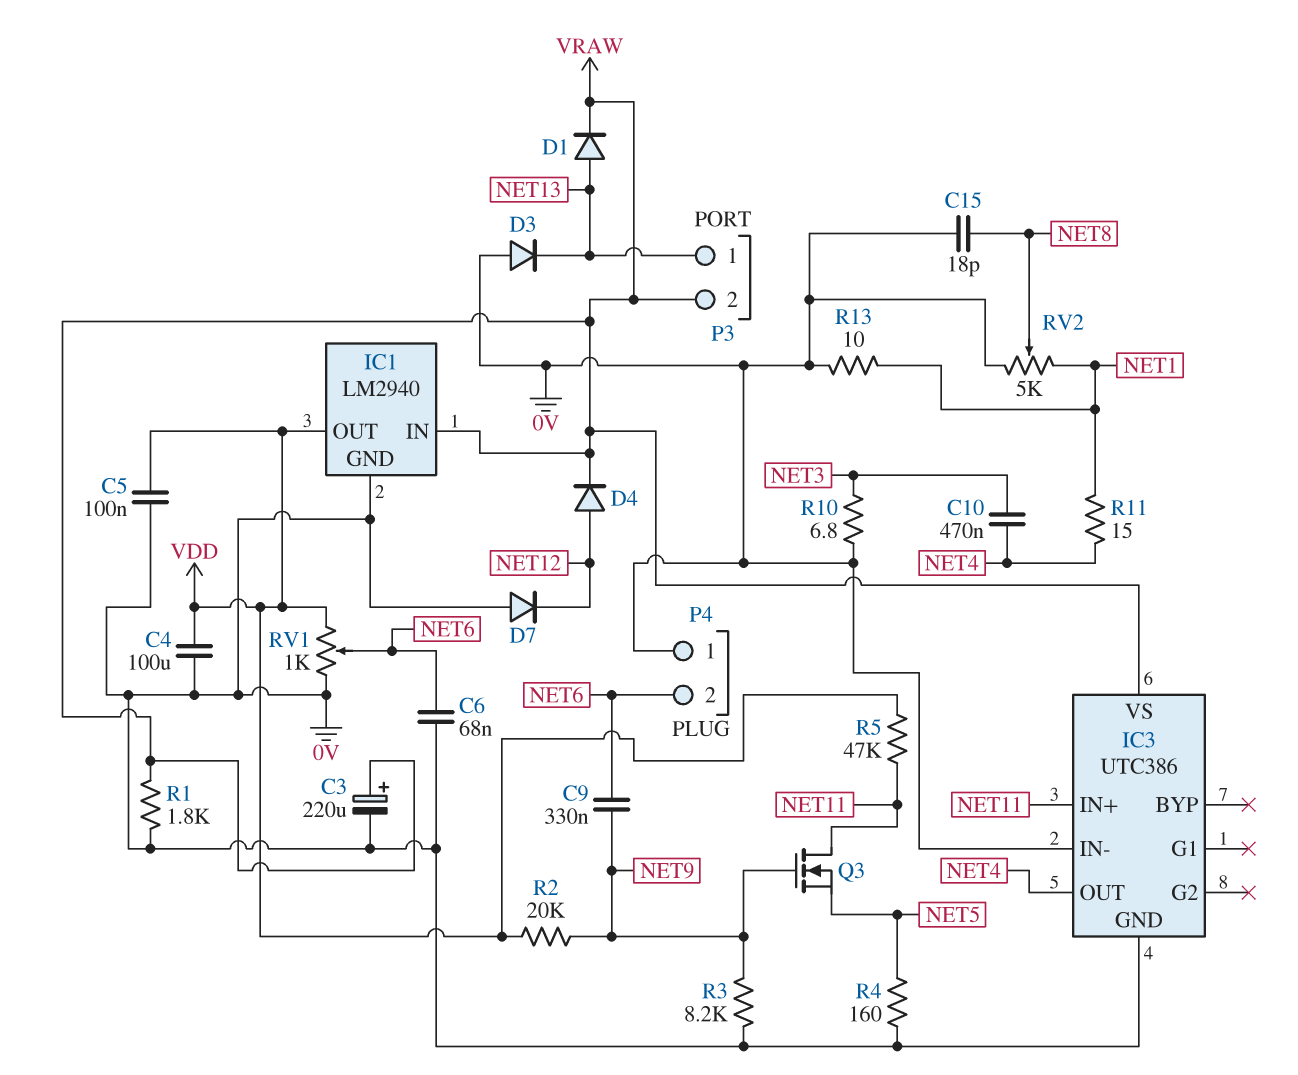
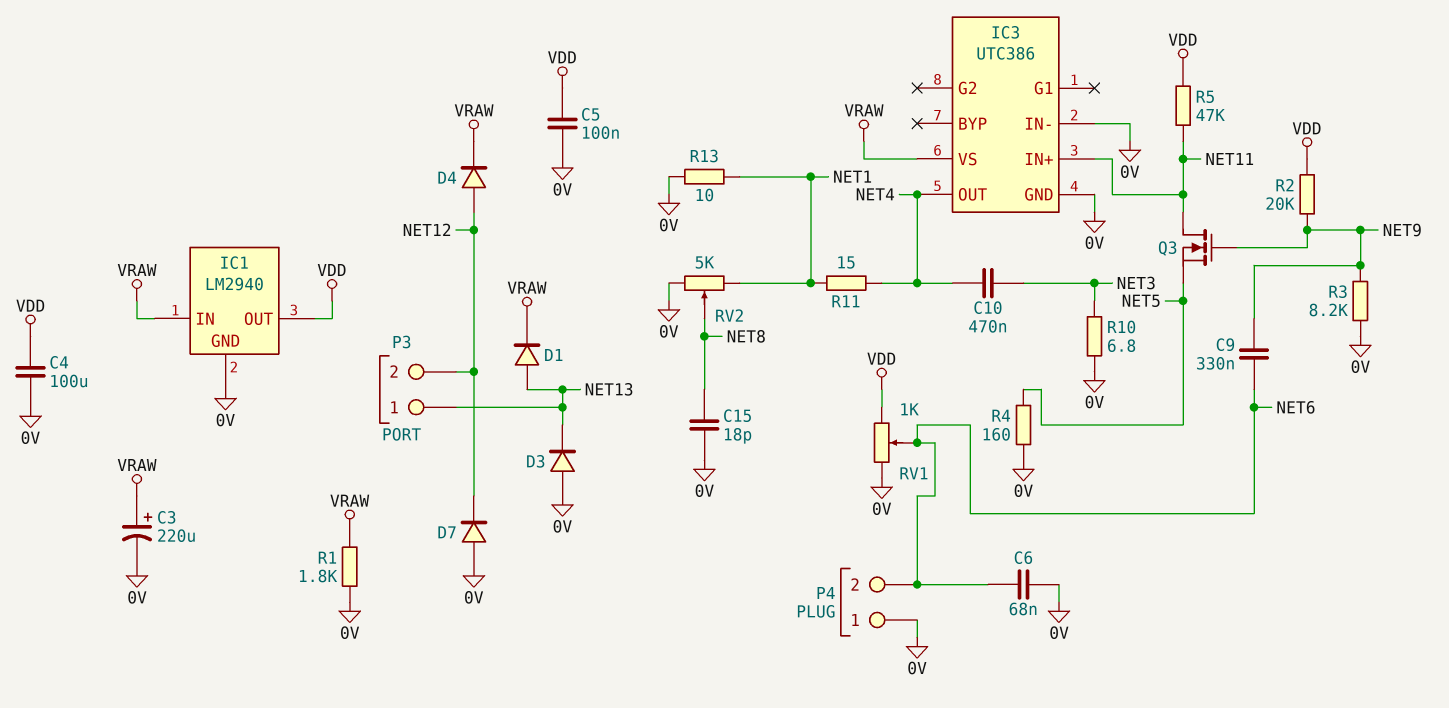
P3 pin 2: VRAW -> NET12

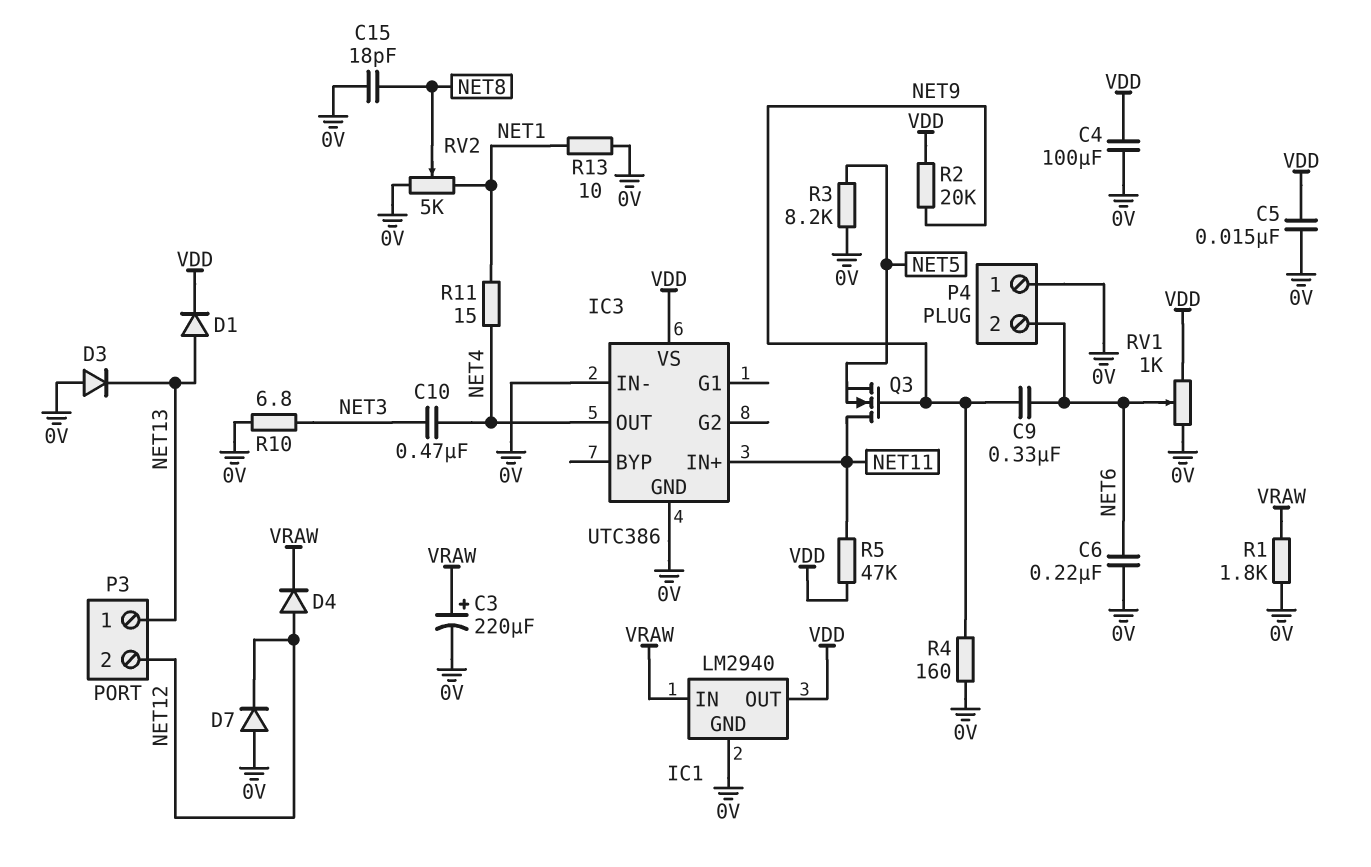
C5: 100nF (0V, VDD) -> 15nF (0V, VDD)
C6: 68nF (0V, NET6) -> 220nF (0V, NET6)
D1: diode (A NET13, K VRAW) -> diode (A NET13, K VDD)
IC3 pin VS: VRAW -> VDD
R3: 8.2k (0V, NET9) -> 8.2k (0V, NET5)
R4: 160 (0V, NET5) -> 160 (0V, NET9)

